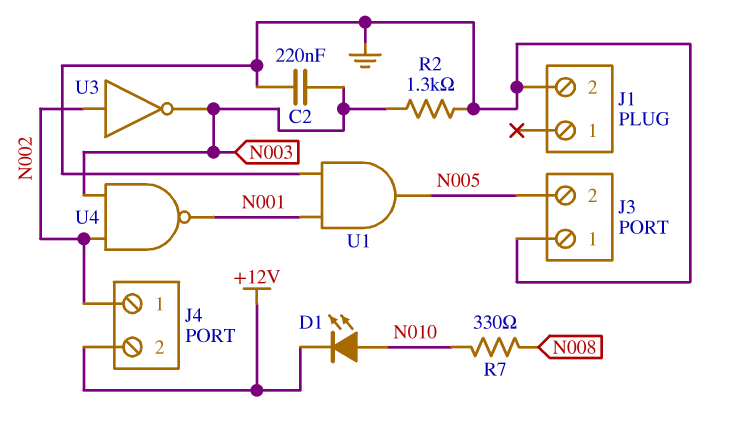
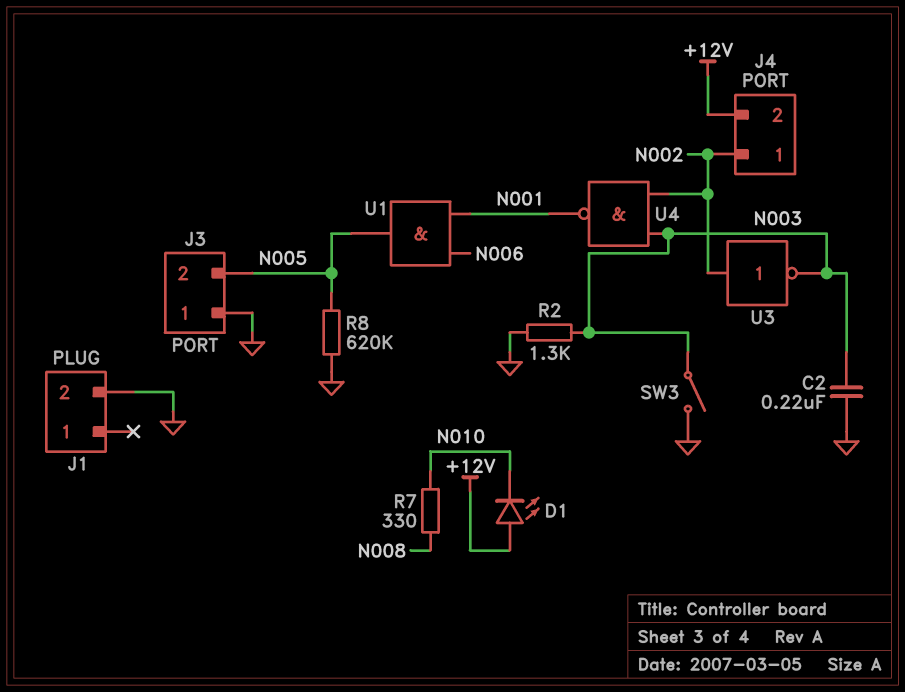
D1: LED (A N010, K +12V) -> LED (A +12V, K N010)
R8: none -> 620k (GND, N005)
SW3: none -> switch (GND, N003)
U1: AND (in GND, in N001, out N005) -> AND (in N001, in N006, out N005)

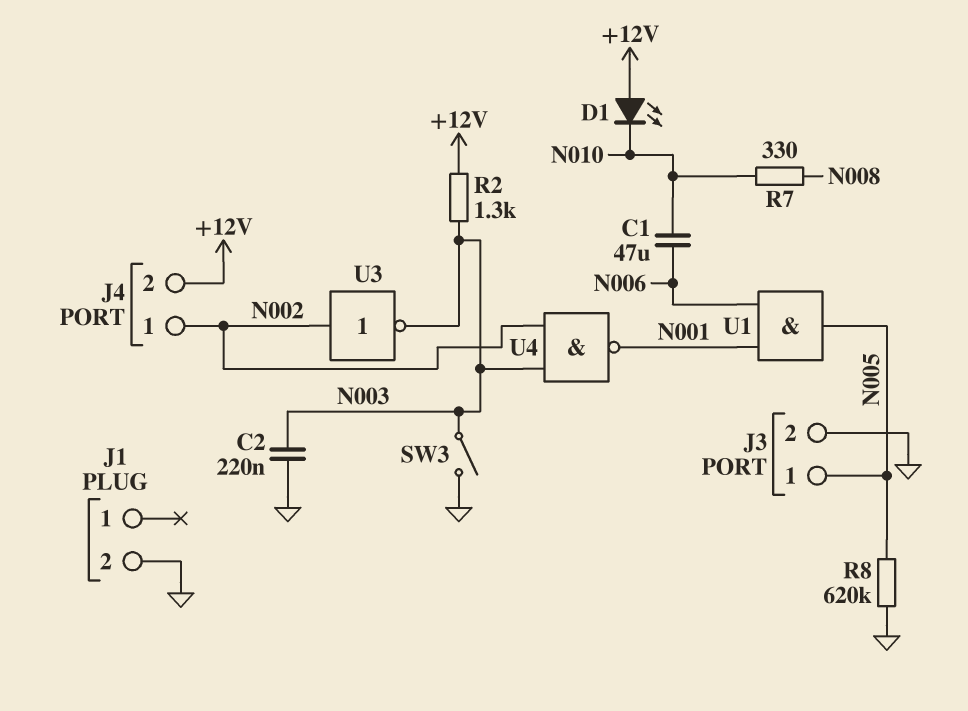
C1: none -> 47uF (N006, N010)
J3 pin 1: GND -> N005
J3 pin 2: N005 -> GND
R2: 1.3k (GND, N003) -> 1.3k (+12V, N003)

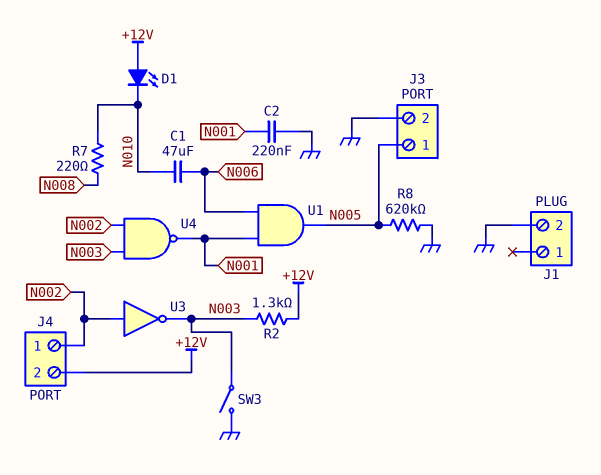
C2: 220nF (GND, N003) -> 220nF (GND, N001)
R7: 330 (N008, N010) -> 220 (N008, N010)

